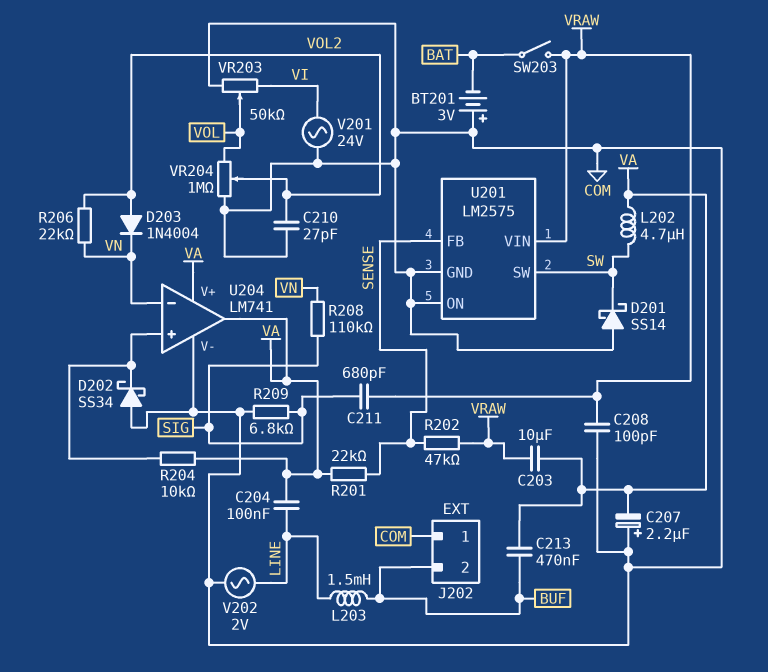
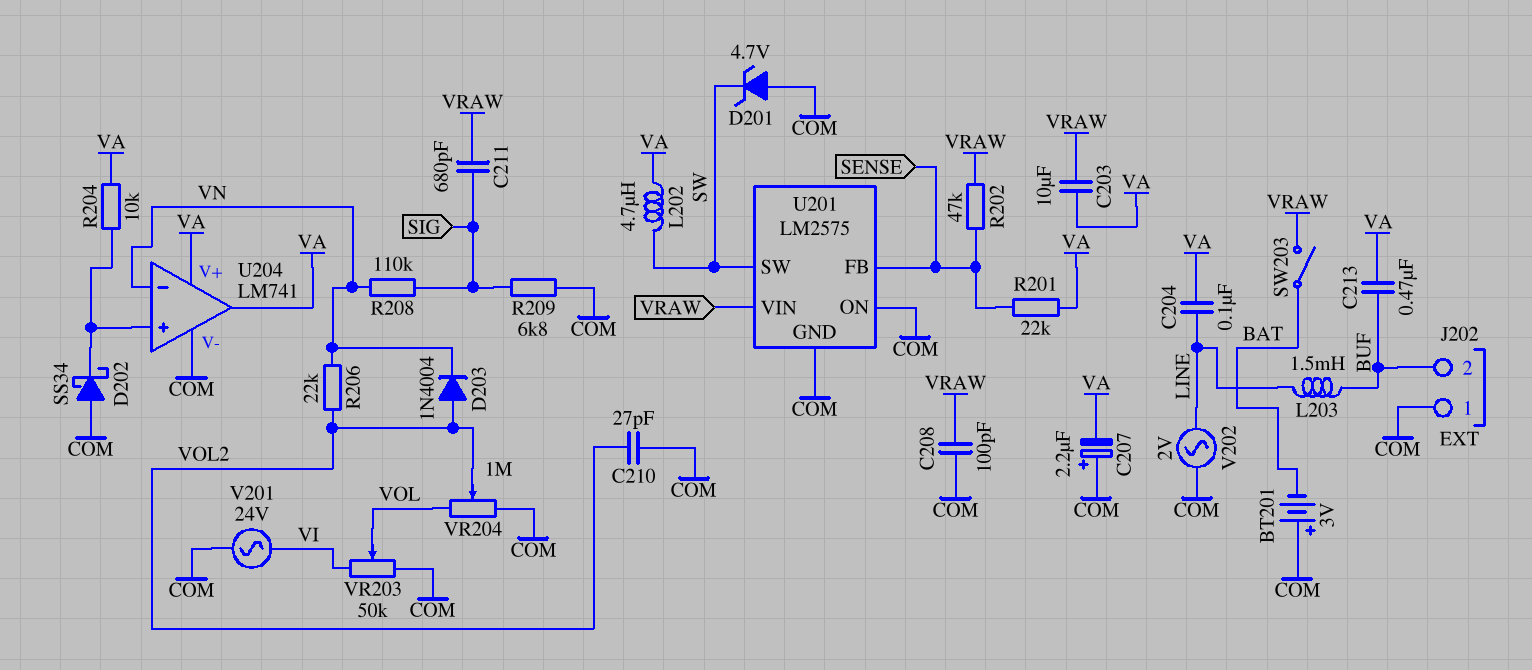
D201: schottky SS14 (A COM, K SW) -> zener 4.7V (A COM, K SW)

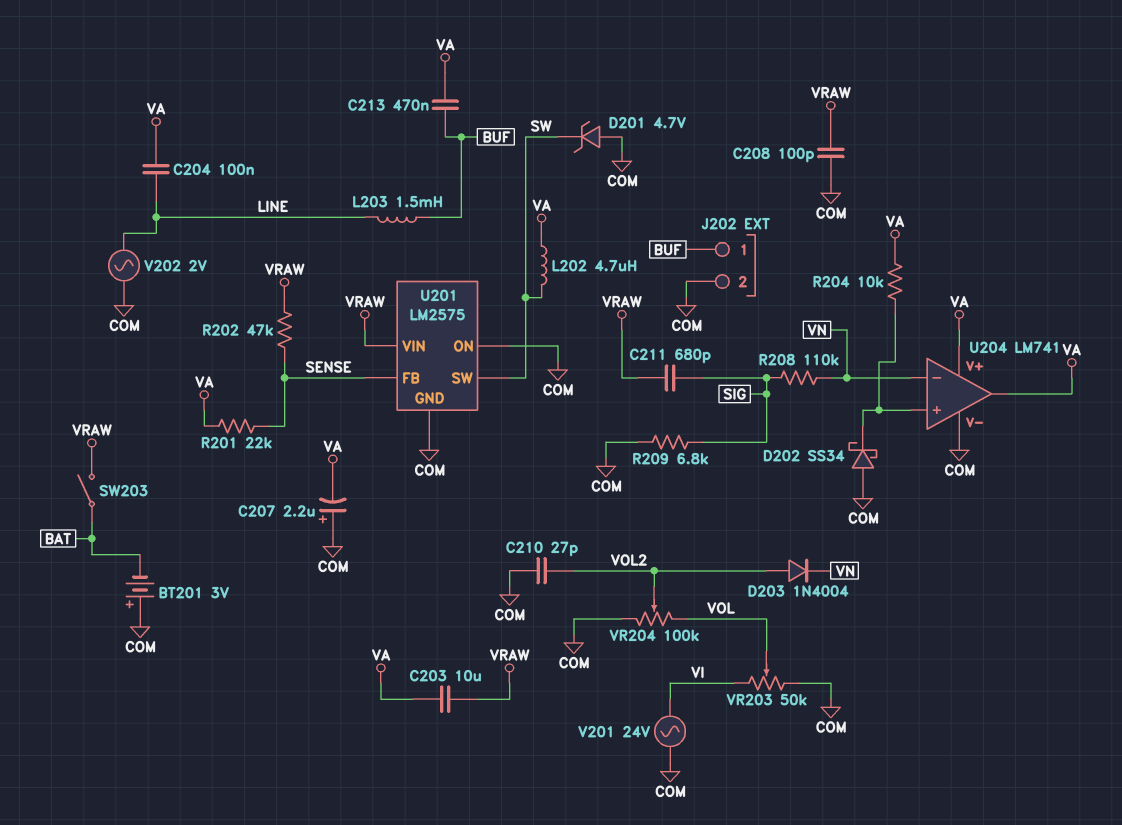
J202 pin 1: COM -> BUF
J202 pin 2: BUF -> COM
R206: 22k (VN, VOL2) -> none
VR204: 1M (COM, VOL, wiper VOL2) -> 100k (COM, VOL, wiper VOL2)

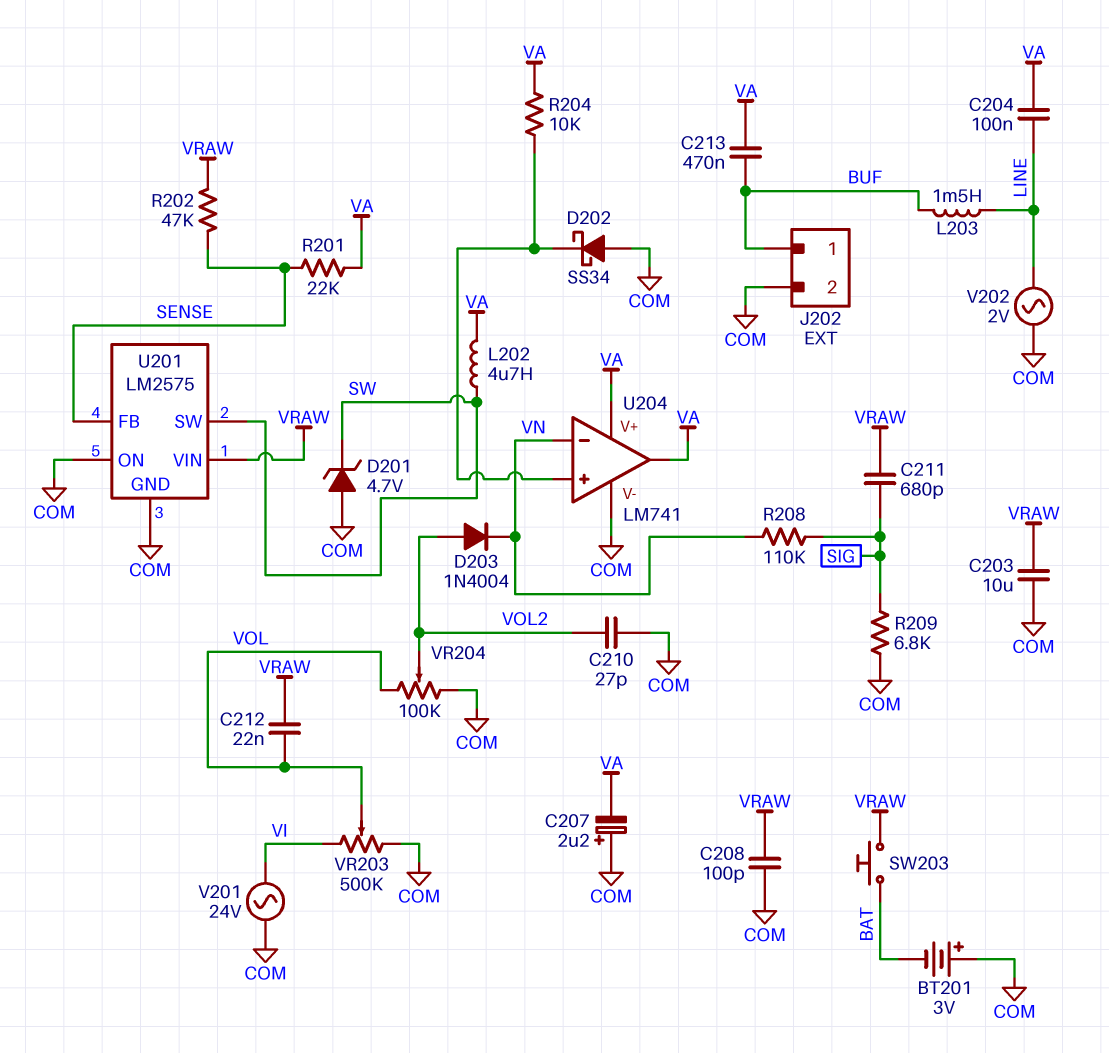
C203: 10uF (VA, VRAW) -> 10uF (COM, VRAW)
C212: none -> 22nF (VOL, VRAW)
SW203: switch (BAT, VRAW) -> button (BAT, VRAW)
VR203: 50k (COM, VI, wiper VOL) -> 500k (COM, VI, wiper VOL)

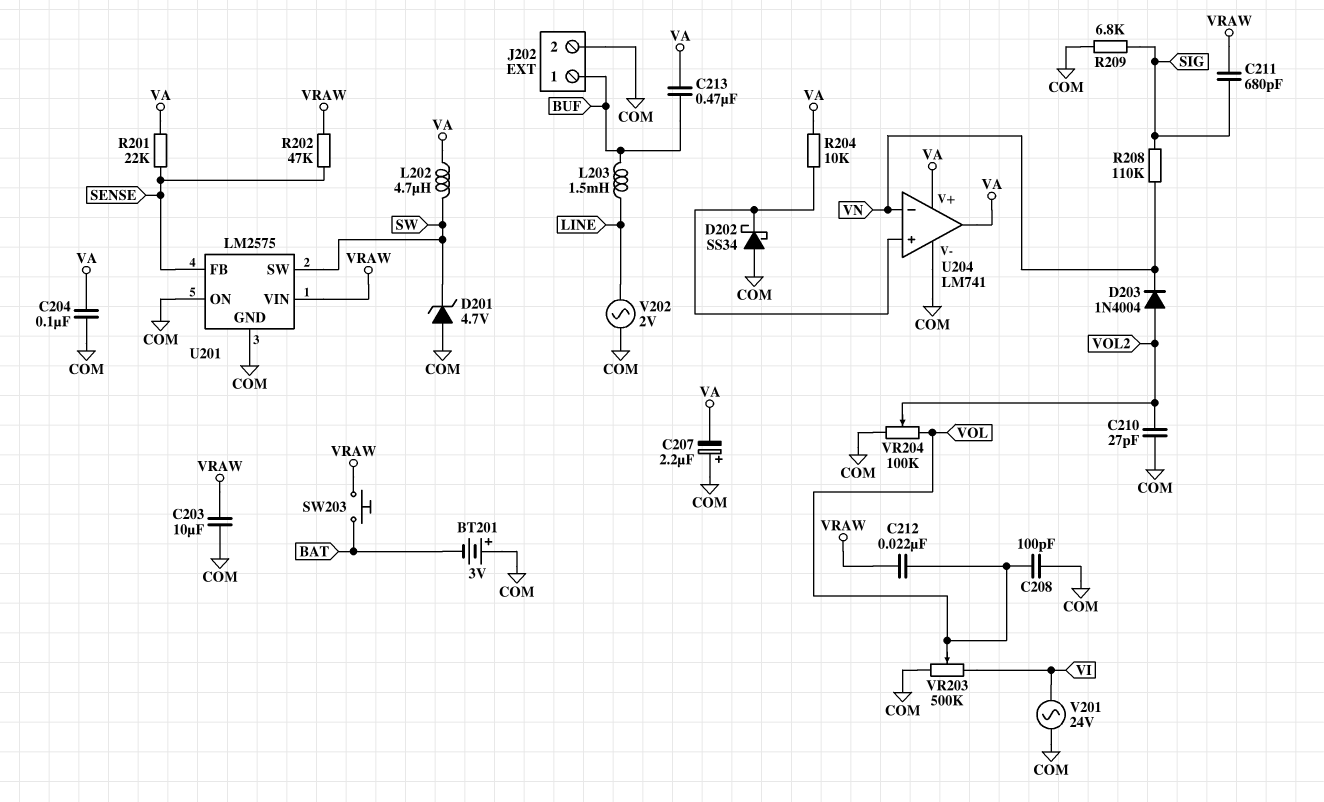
C204: 100nF (LINE, VA) -> 100nF (COM, VA)
C208: 100pF (COM, VRAW) -> 100pF (COM, VOL)

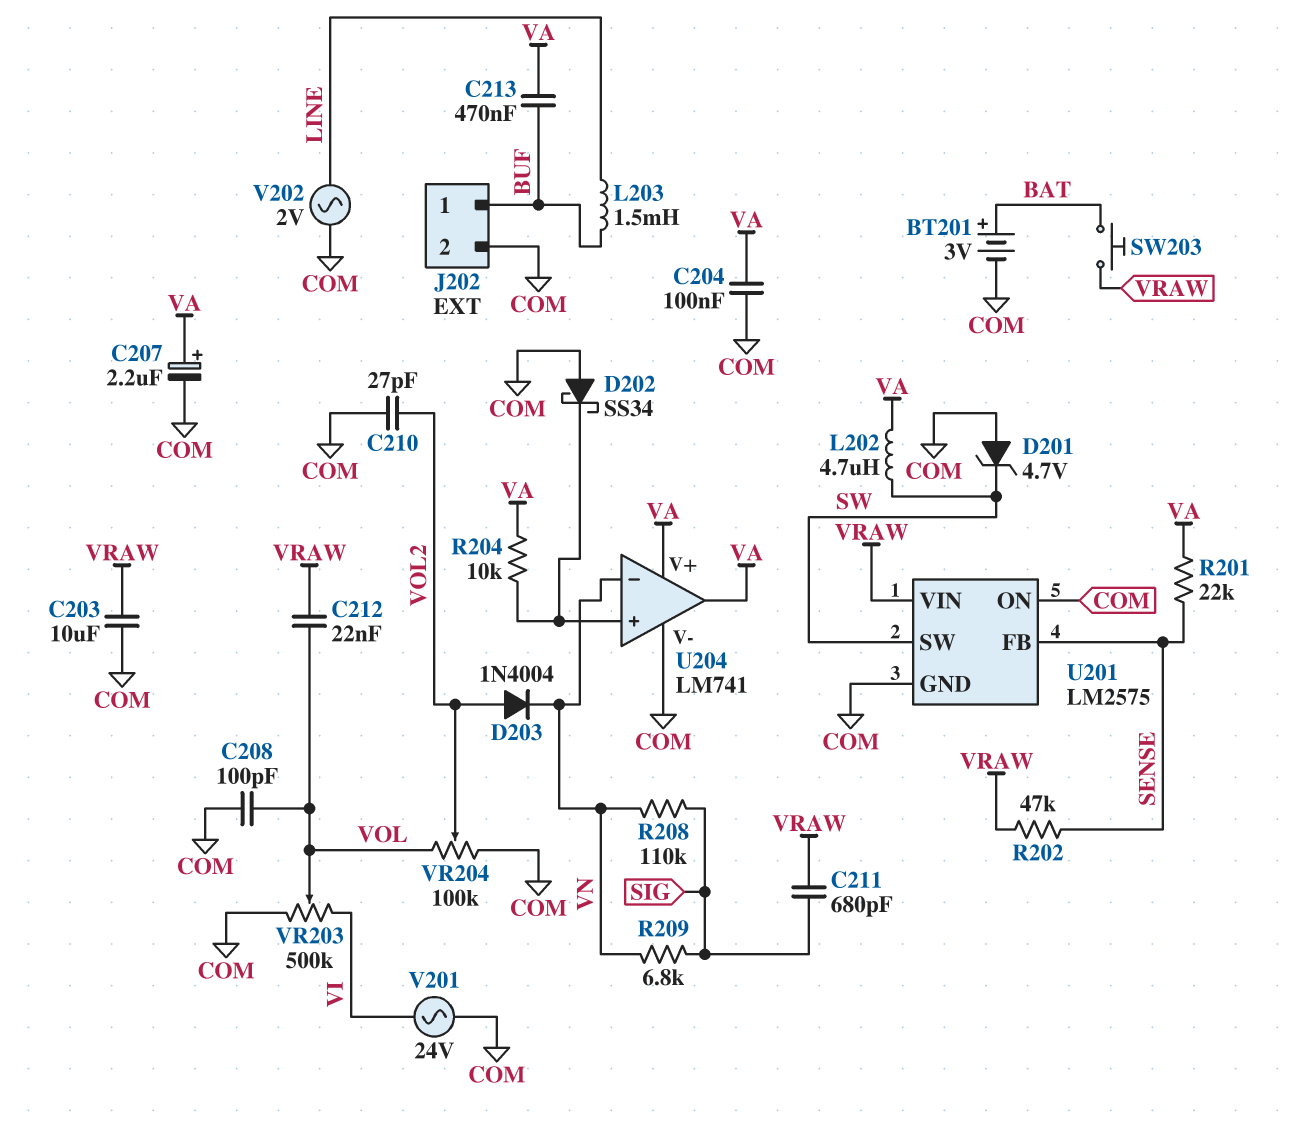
BT201: 3V (plus COM, minus BAT) -> 3V (plus BAT, minus COM)
C207: 2.2uF (plus COM, minus VA) -> 2.2uF (plus VA, minus COM)
R209: 6.8k (COM, SIG) -> 6.8k (SIG, VN)

